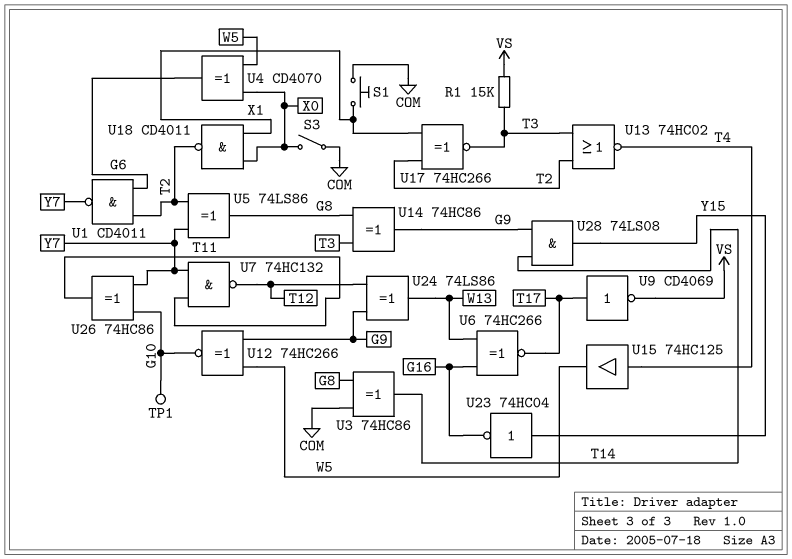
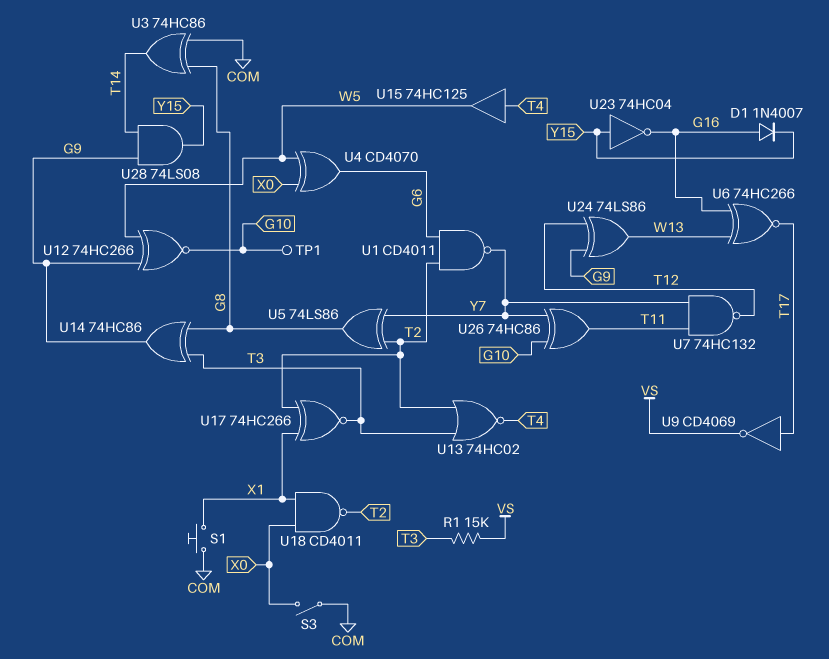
D1: none -> diode 1N4007 (A G16, K Y15)

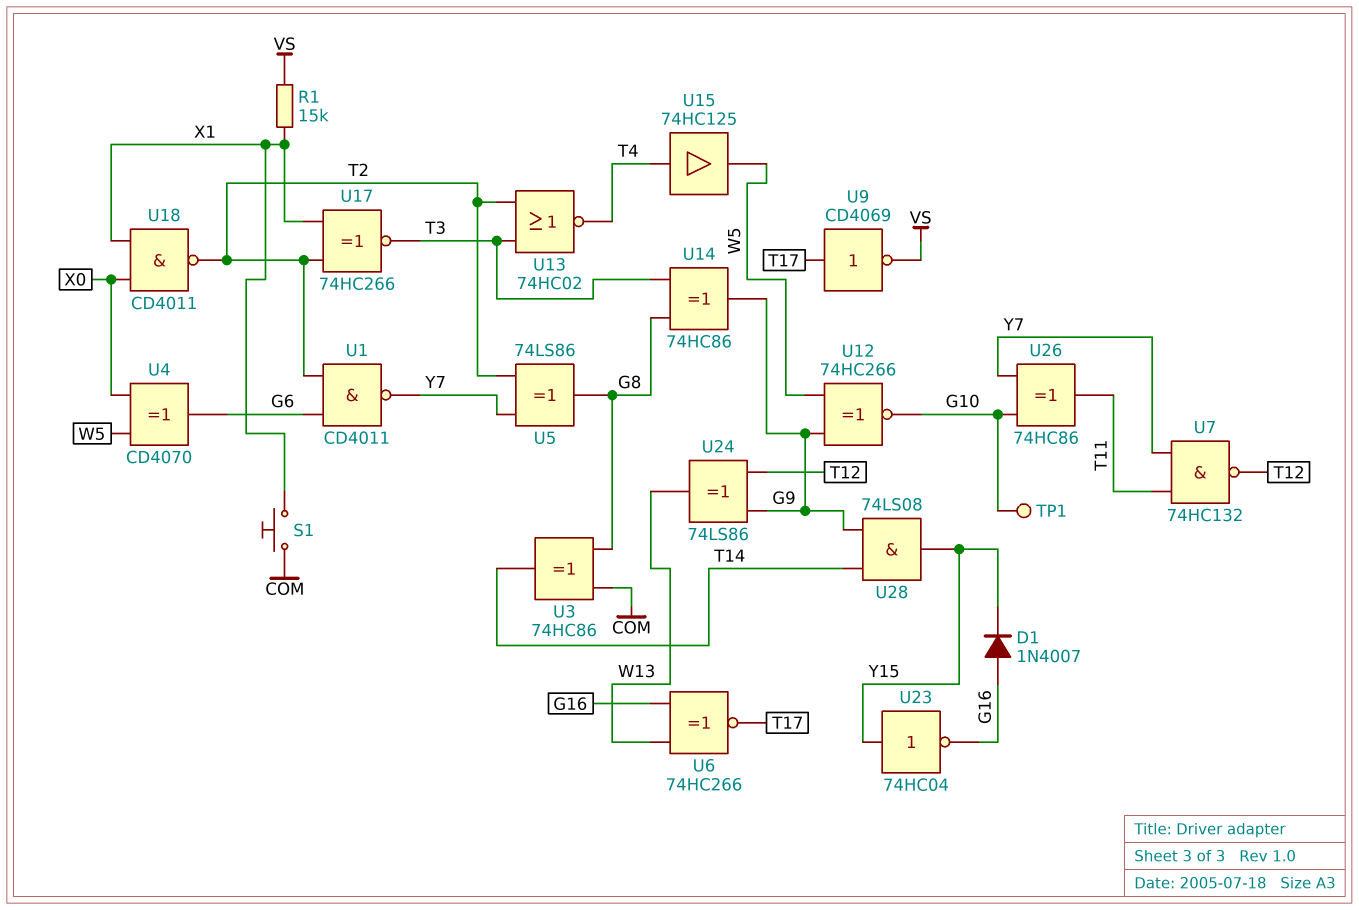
R1: 15k (T3, VS) -> 15k (VS, X1)
S3: switch (COM, X0) -> none

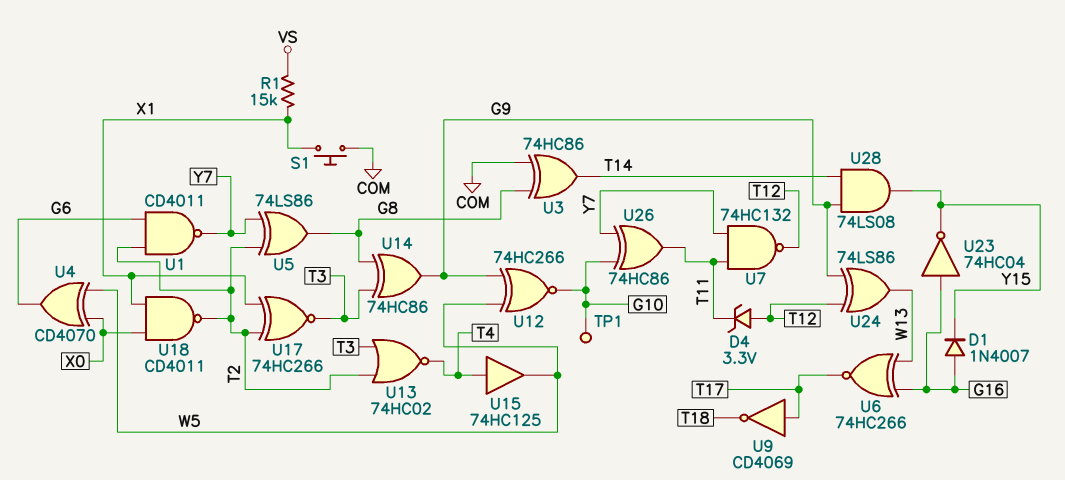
D4: none -> zener 3.3V (A T12, K T11)
U9: NOT CD4069 (in T17, out VS) -> NOT CD4069 (in T17, out T18)
U23: NOT 74HC04 (in Y15, out G16) -> NOT 74HC04 (in G16, out Y15)

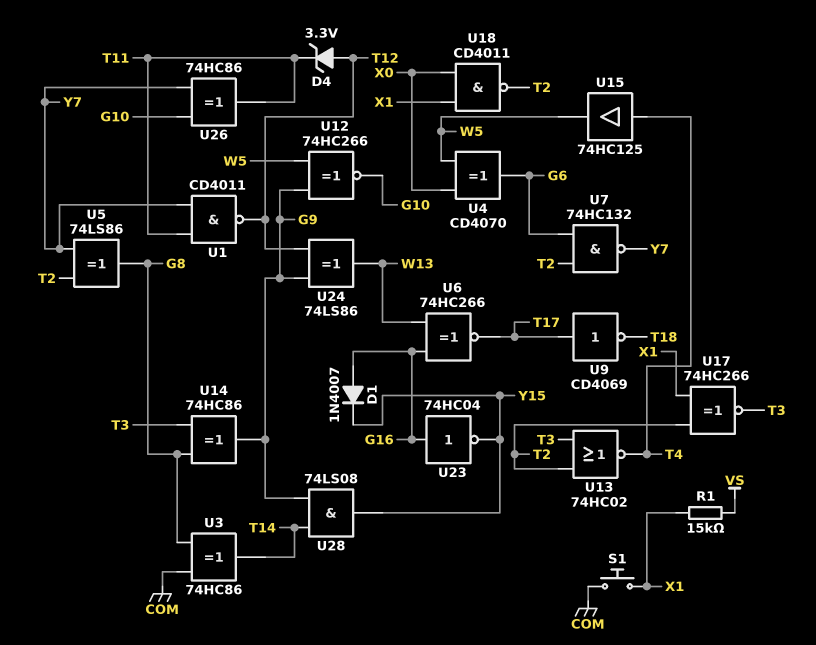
TP1: test point (G10) -> none
U1: NAND CD4011 (in G6, in T2, out Y7) -> NAND CD4011 (in T11, in Y7, out T12)
U7: NAND 74HC132 (in T11, in Y7, out T12) -> NAND 74HC132 (in G6, in T2, out Y7)

